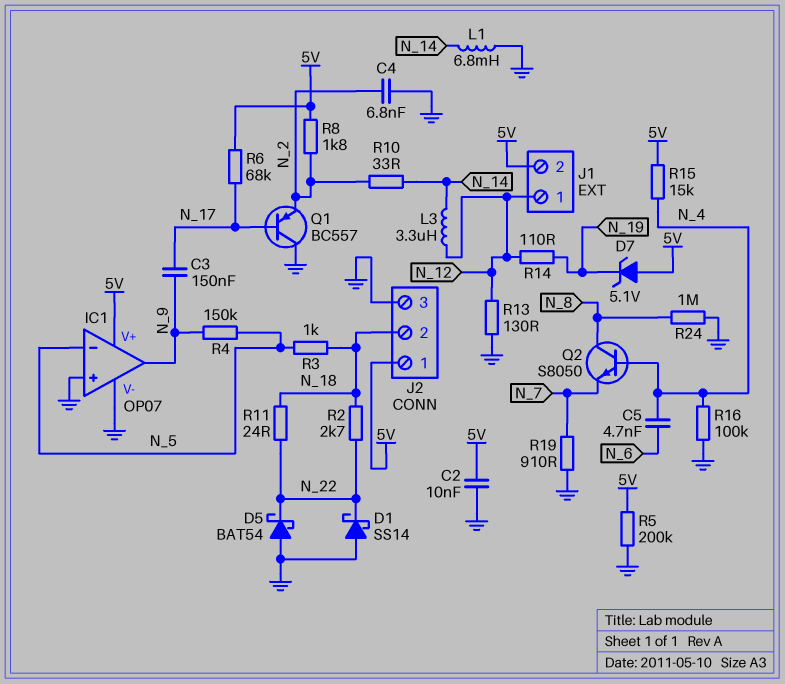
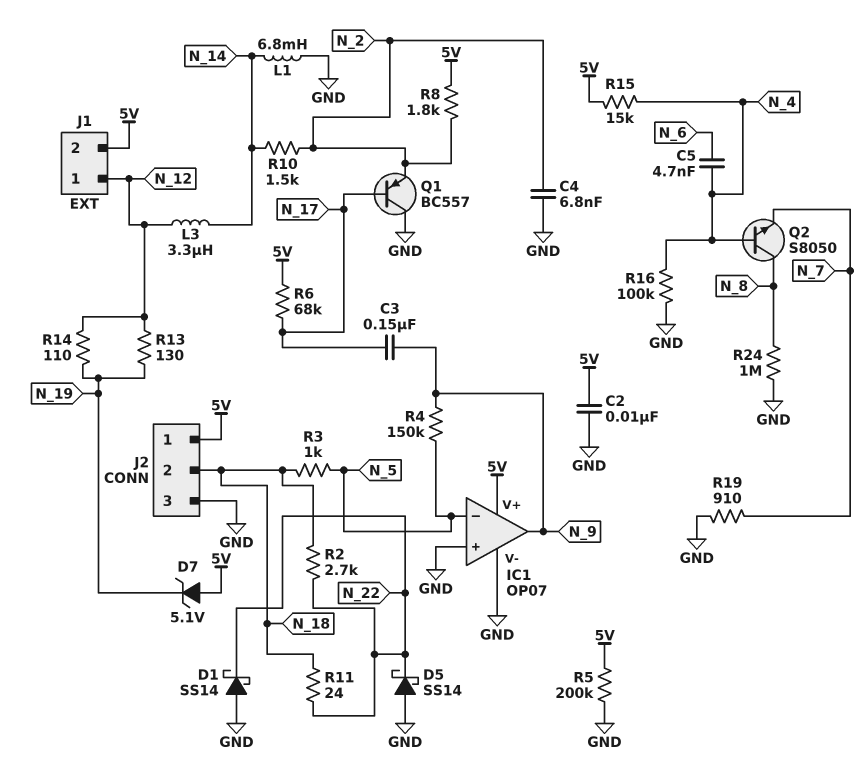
D5: schottky BAT54 (A GND, K N_22) -> schottky SS14 (A GND, K N_22)
R10: 33 (N_2, N_14) -> 1.5k (N_2, N_14)
R13: 130 (GND, N_12) -> 130 (N_12, N_19)

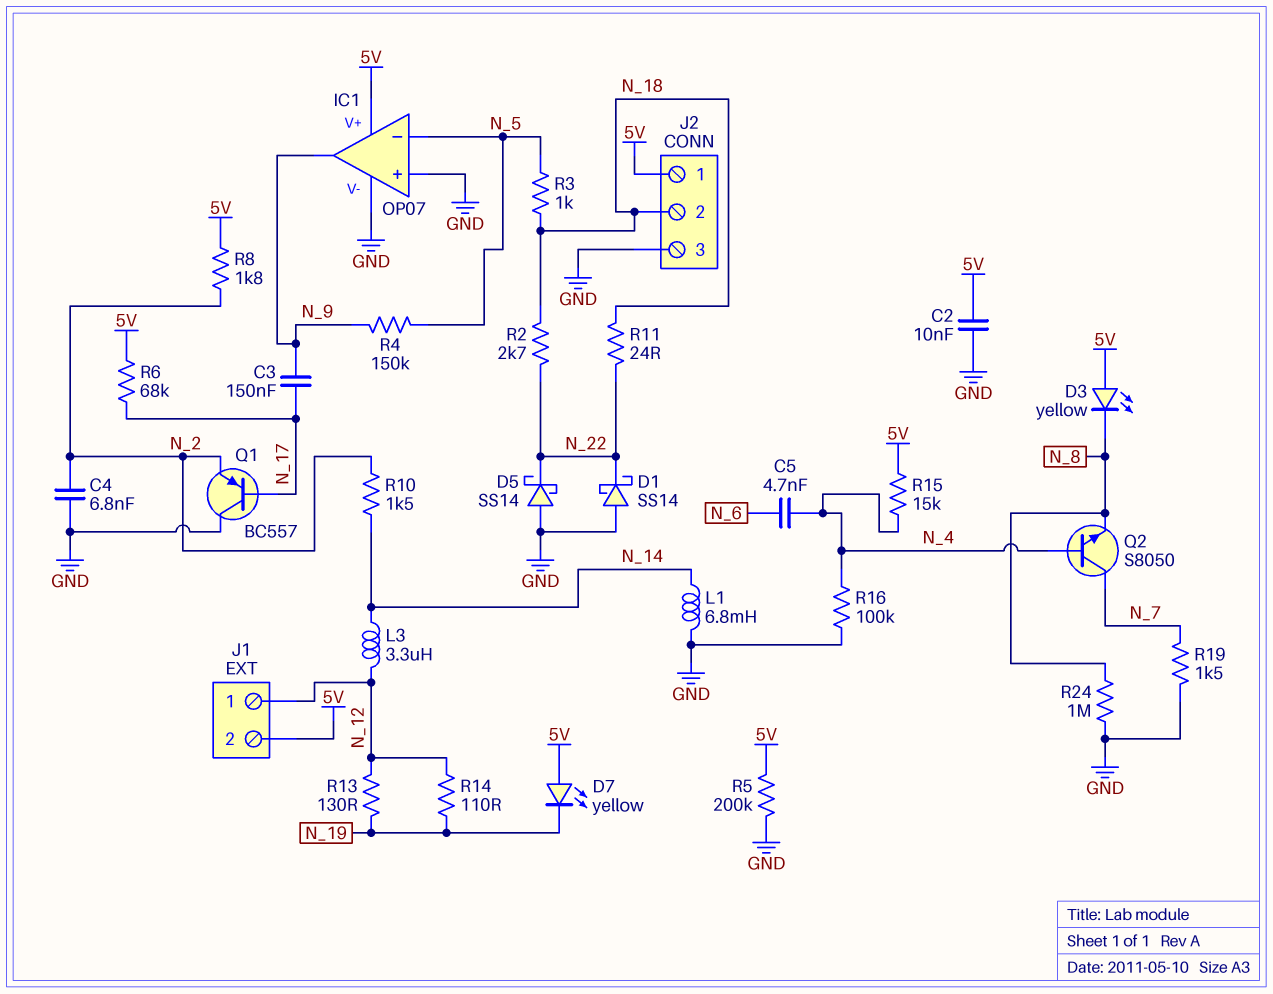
D3: none -> LED yellow (A 5V, K N_8)
D7: zener 5.1V (A 5V, K N_19) -> LED yellow (A 5V, K N_19)
Q2: NPN S8050 (B N_4, C N_8, E N_7) -> NPN S8050 (B N_4, C N_7, E N_8)
R19: 910 (GND, N_7) -> 1.5k (GND, N_7)

